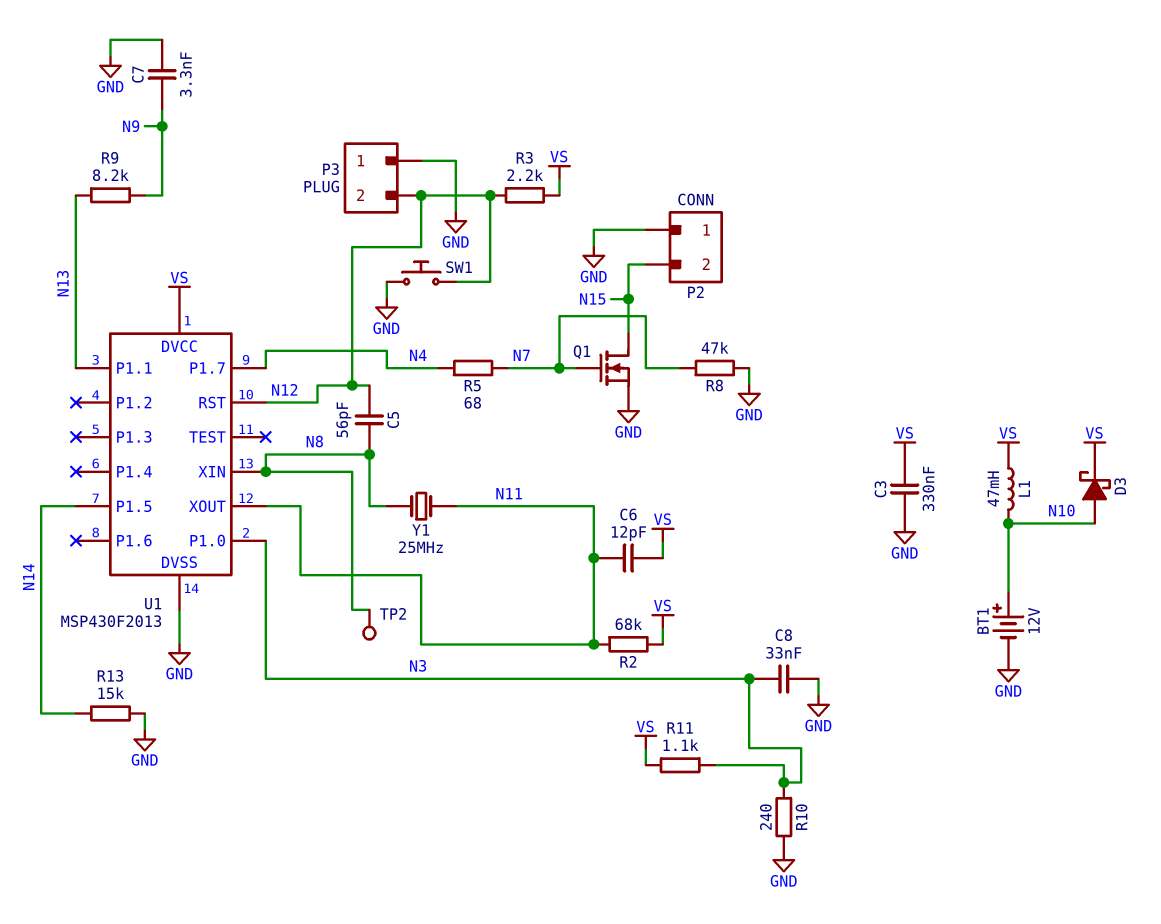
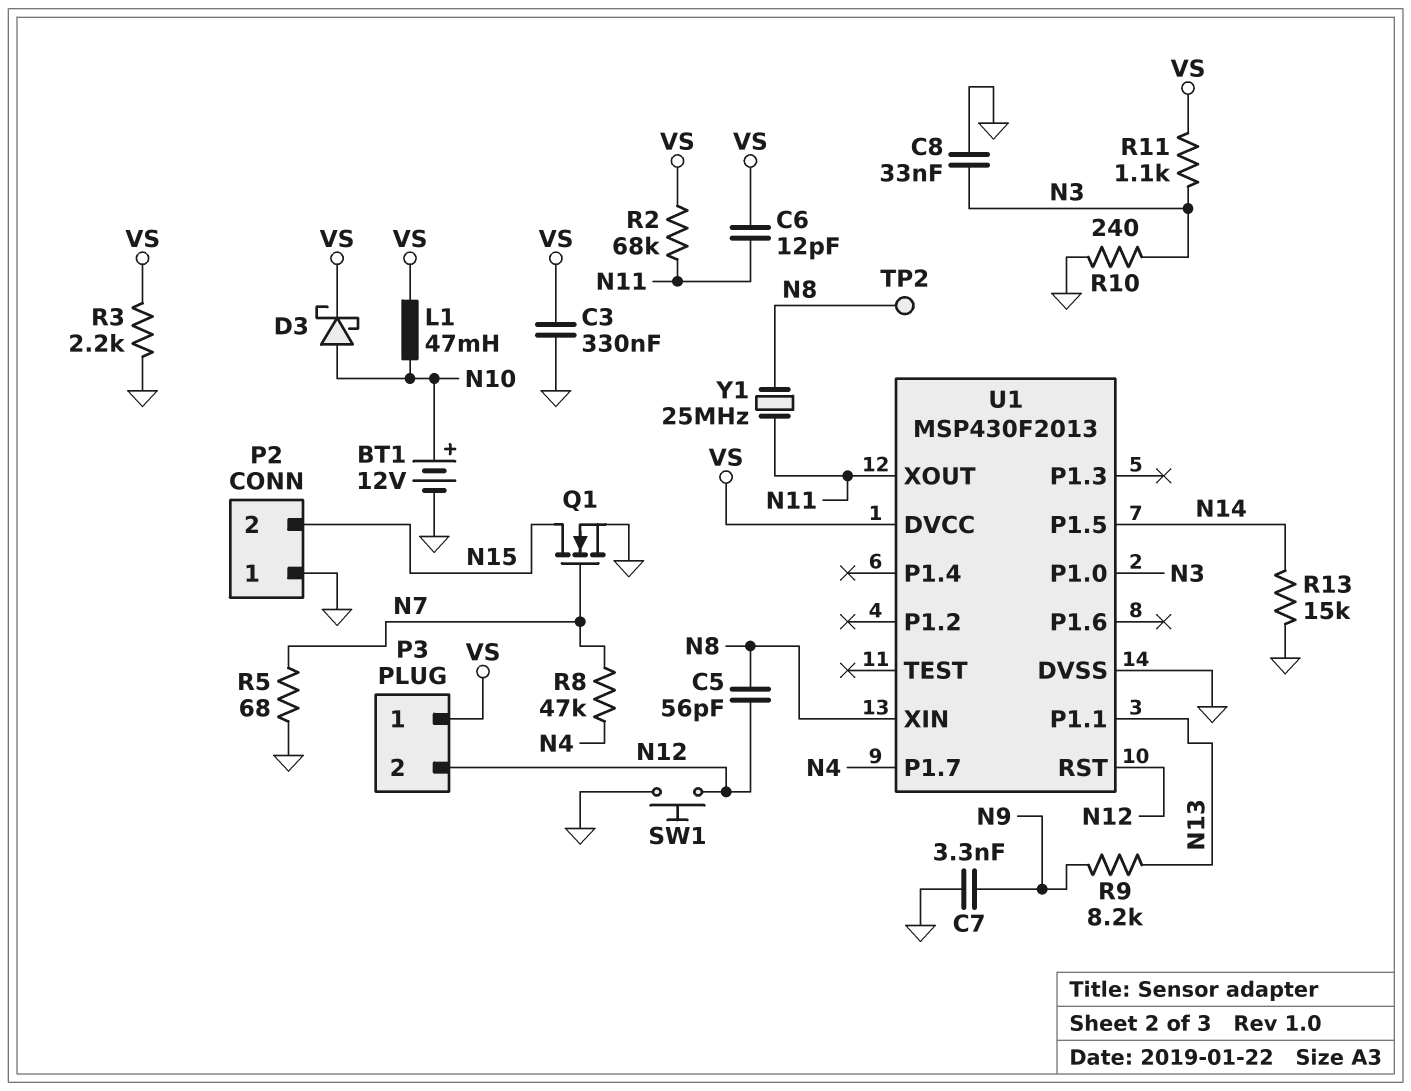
P3 pin 1: GND -> VS
R3: 2.2k (N12, VS) -> 2.2k (GND, VS)
R5: 68 (N4, N7) -> 68 (GND, N7)
R8: 47k (GND, N7) -> 47k (N4, N7)

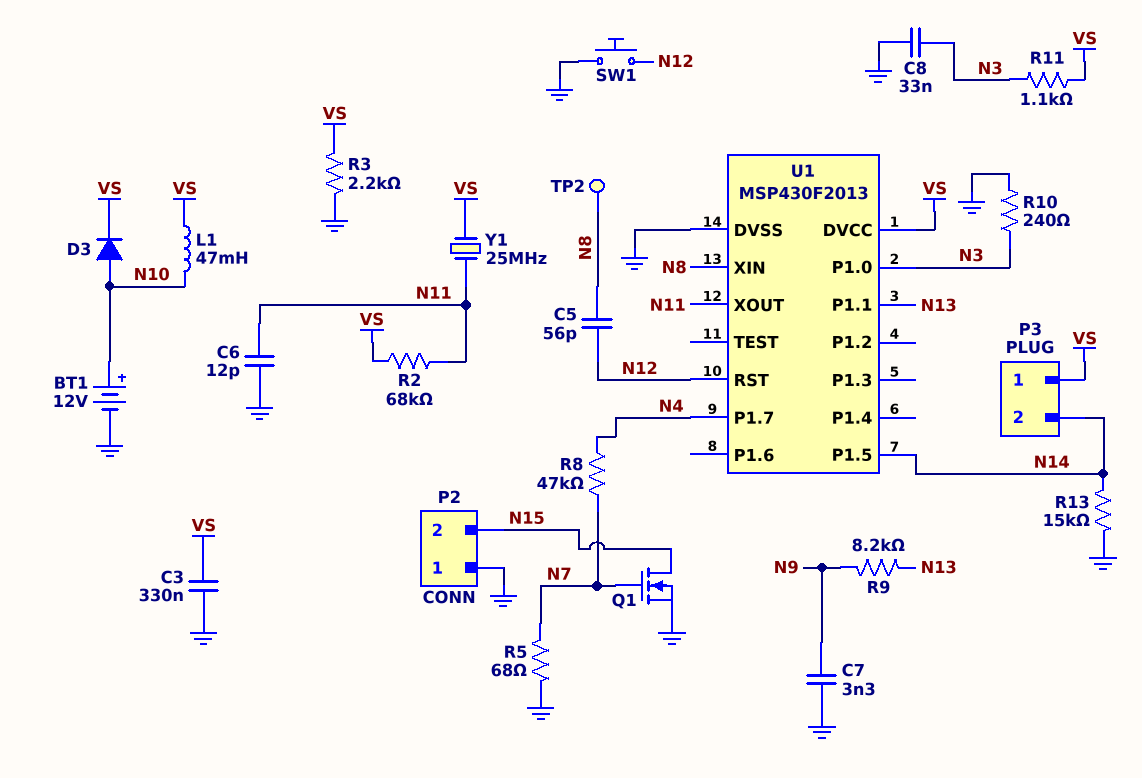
C6: 12pF (N11, VS) -> 12pF (GND, N11)
D3: schottky (A N10, K VS) -> diode (A N10, K VS)
P3 pin 2: N12 -> N14
Y1: 25MHz (N8, N11) -> 25MHz (N11, VS)

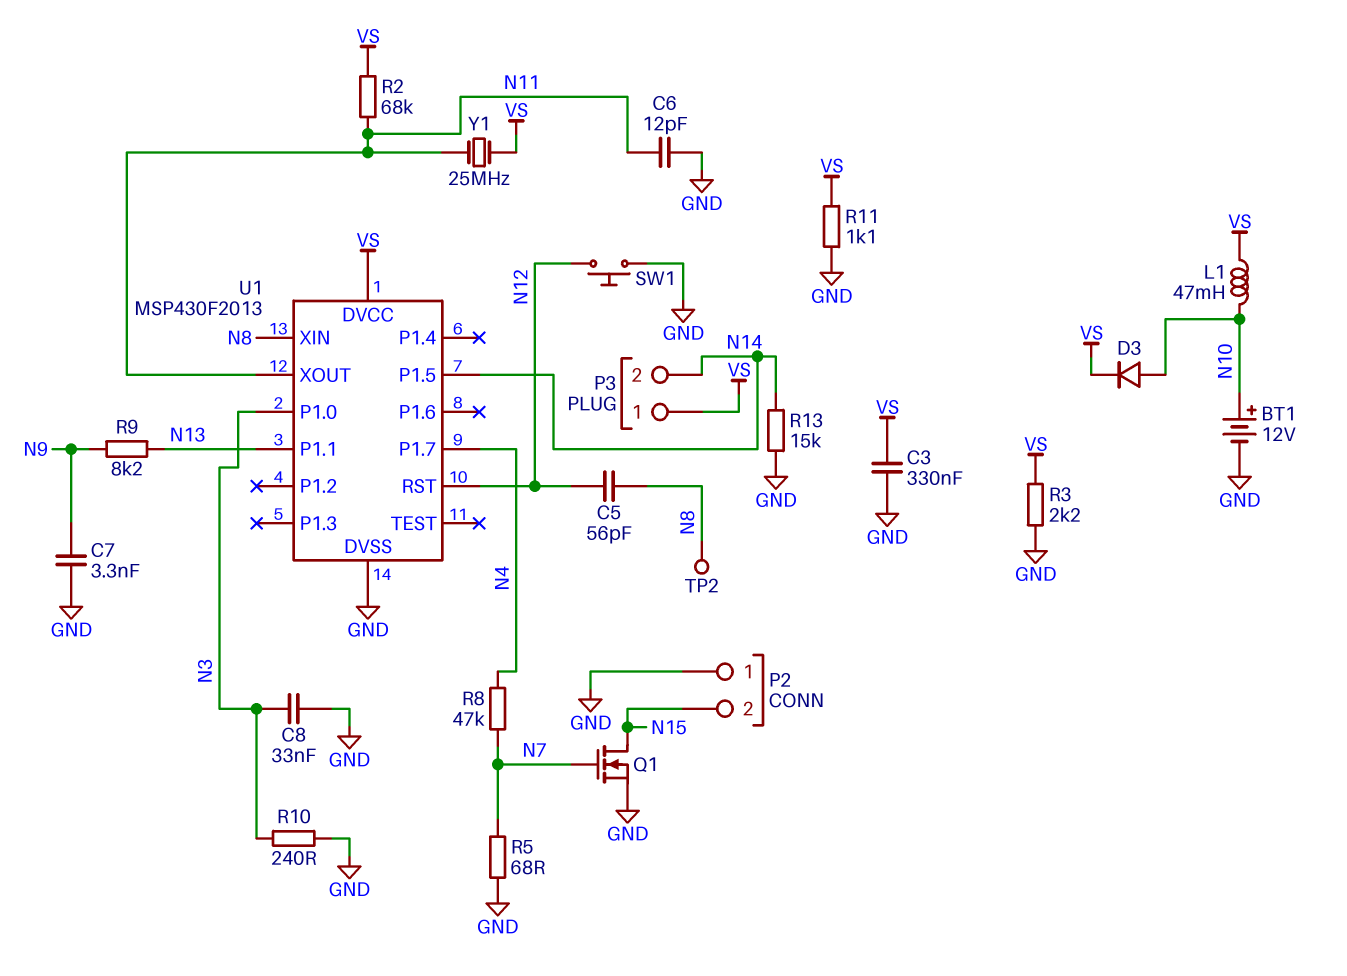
R11: 1.1k (N3, VS) -> 1.1k (GND, VS)

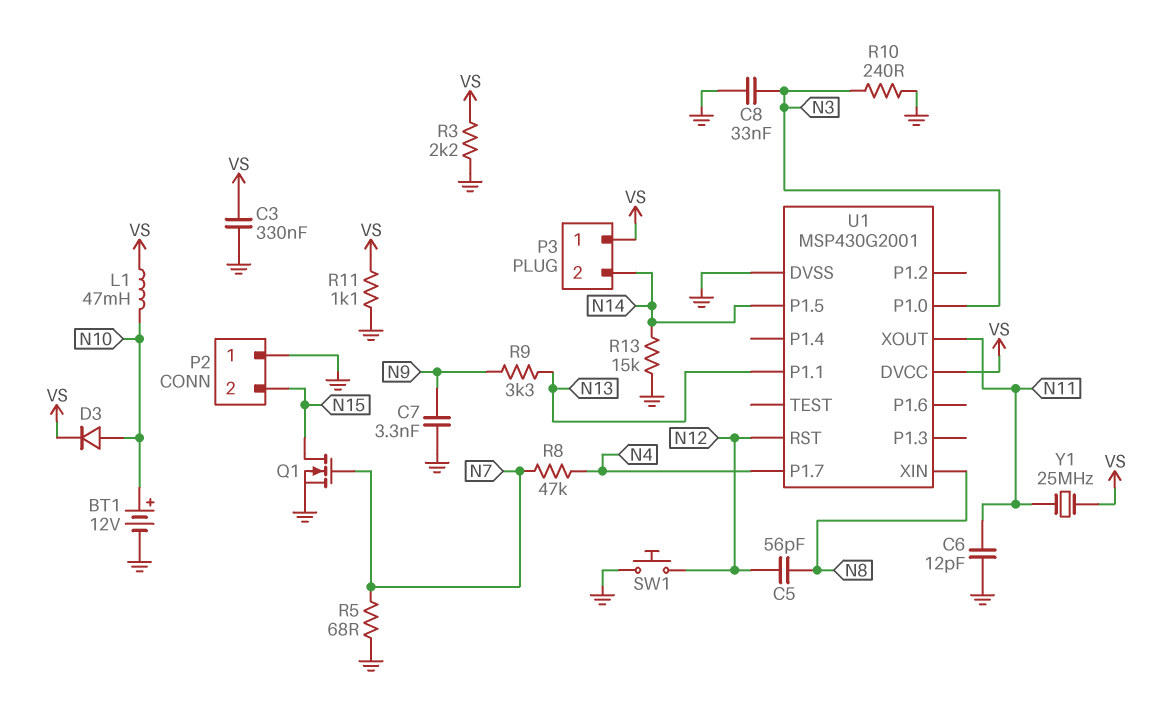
R2: 68k (N11, VS) -> none
R9: 8.2k (N9, N13) -> 3.3k (N9, N13)
TP2: test point (N8) -> none
U1: MSP430F2013 -> MSP430G2001

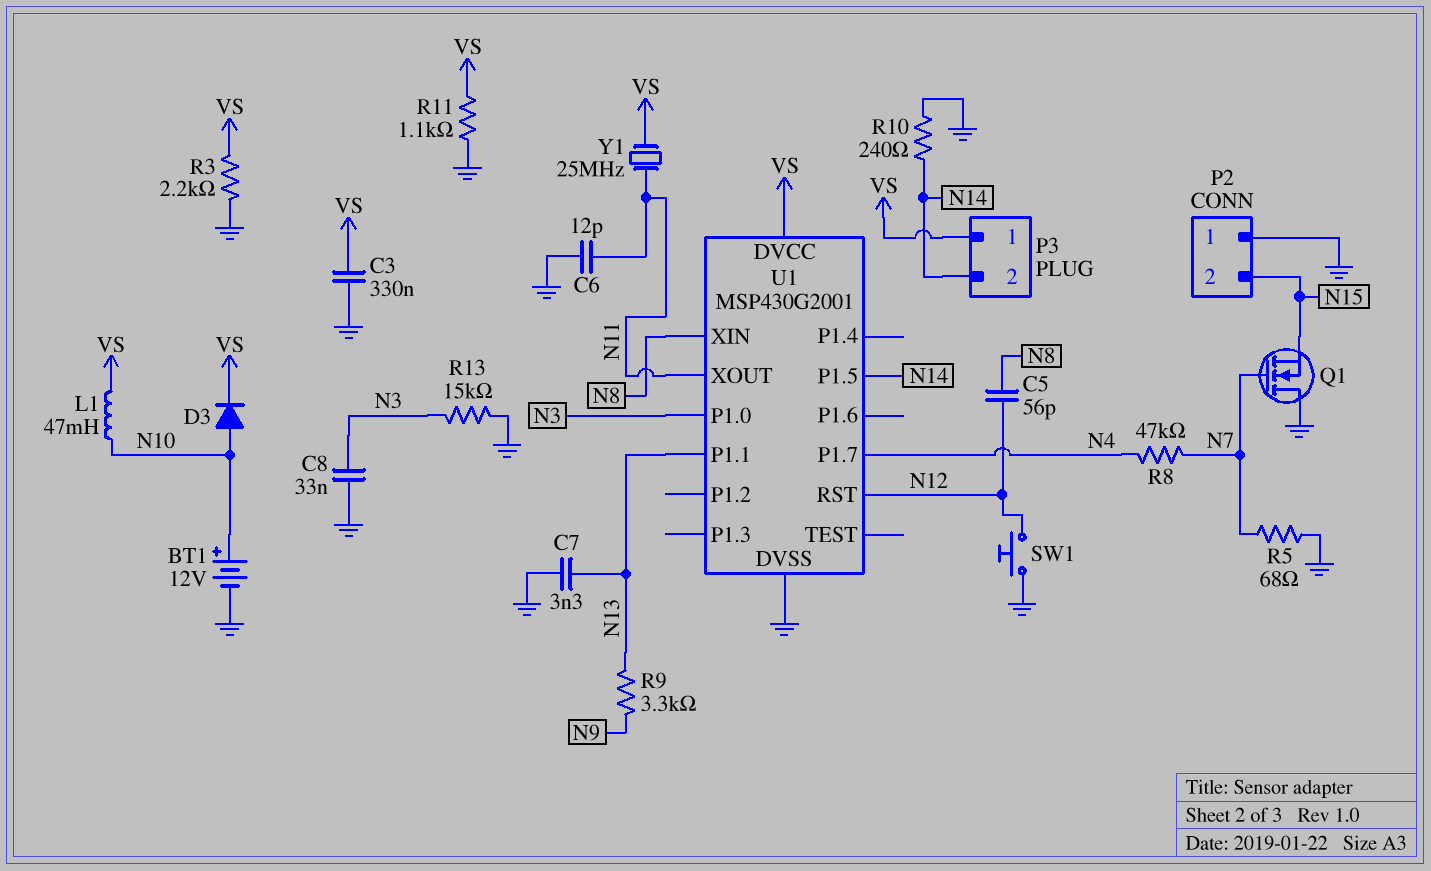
C7: 3.3nF (GND, N9) -> 3.3nF (GND, N13)
Q1: NMOS (G N7, D N15, S GND) -> NMOS (G N7, D GND, S N15)
R10: 240 (GND, N3) -> 240 (GND, N14)
R13: 15k (GND, N14) -> 15k (GND, N3)

